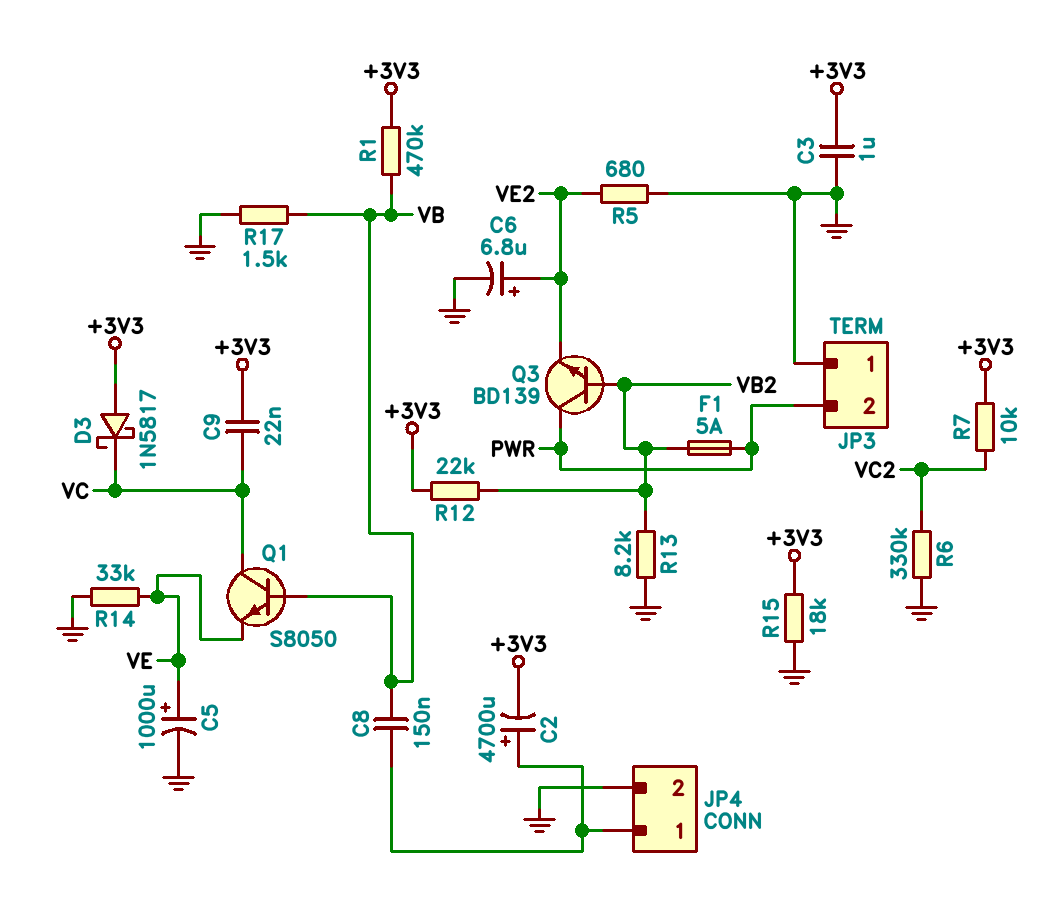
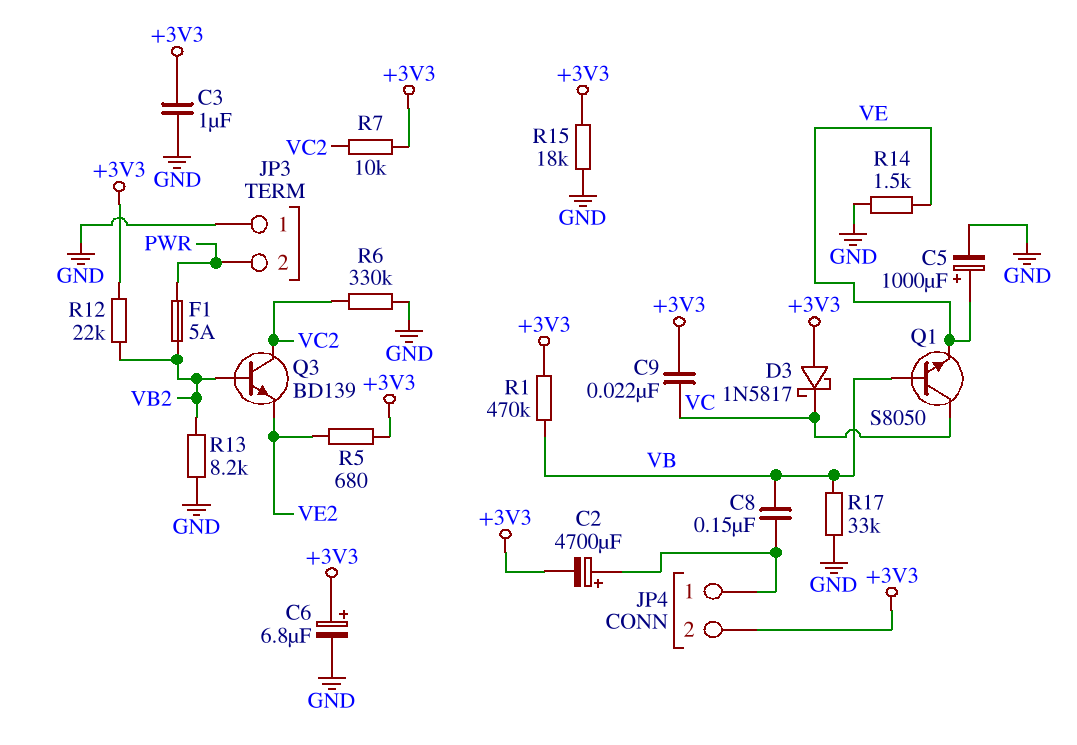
C6: 6.8uF (plus VE2, minus GND) -> 6.8uF (plus +3V3, minus GND)
JP4 pin 2: GND -> +3V3
Q3: NPN BD139 (B VB2, C PWR, E VE2) -> NPN BD139 (B VB2, C VC2, E VE2)
R5: 680 (GND, VE2) -> 680 (+3V3, VE2)
R14: 33k (GND, VE) -> 1.5k (GND, VE)
R17: 1.5k (GND, VB) -> 33k (GND, VB)

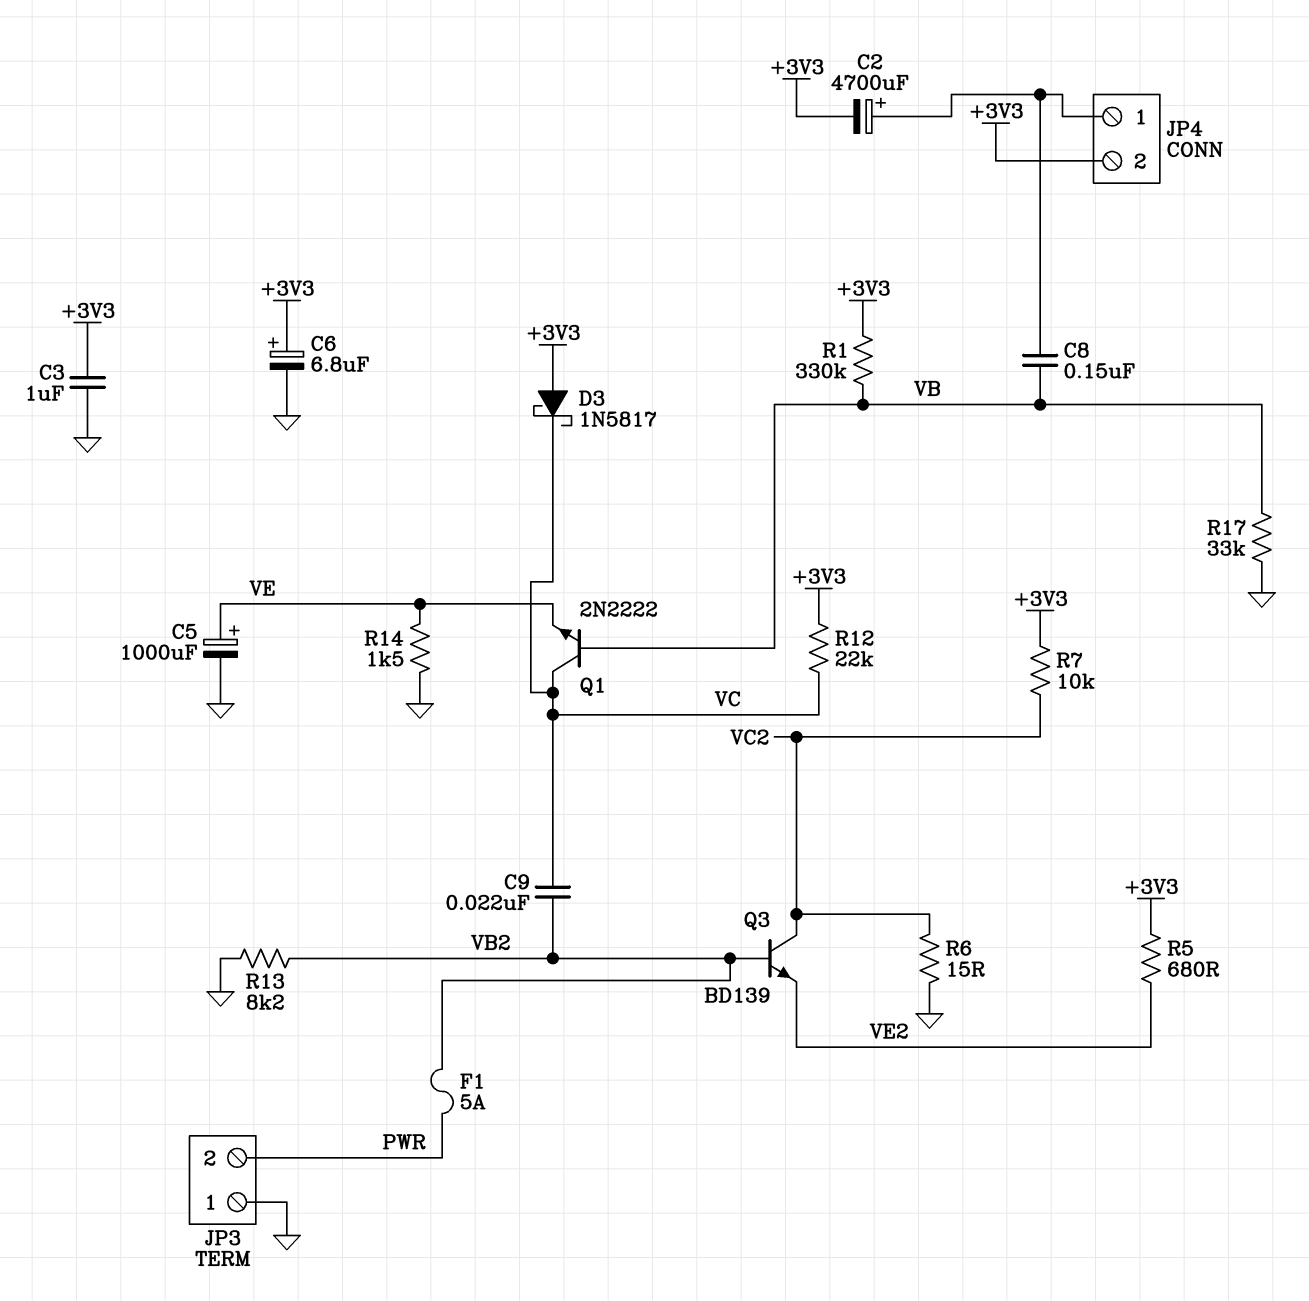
C9: 22nF (+3V3, VC) -> 22nF (VB2, VC)
Q1: NPN S8050 (B VB, C VC, E VE) -> NPN 2N2222 (B VB, C VC, E VE)
R1: 470k (+3V3, VB) -> 330k (+3V3, VB)
R6: 330k (GND, VC2) -> 15 (GND, VC2)
R12: 22k (+3V3, VB2) -> 22k (+3V3, VC)
R15: 18k (+3V3, GND) -> none

